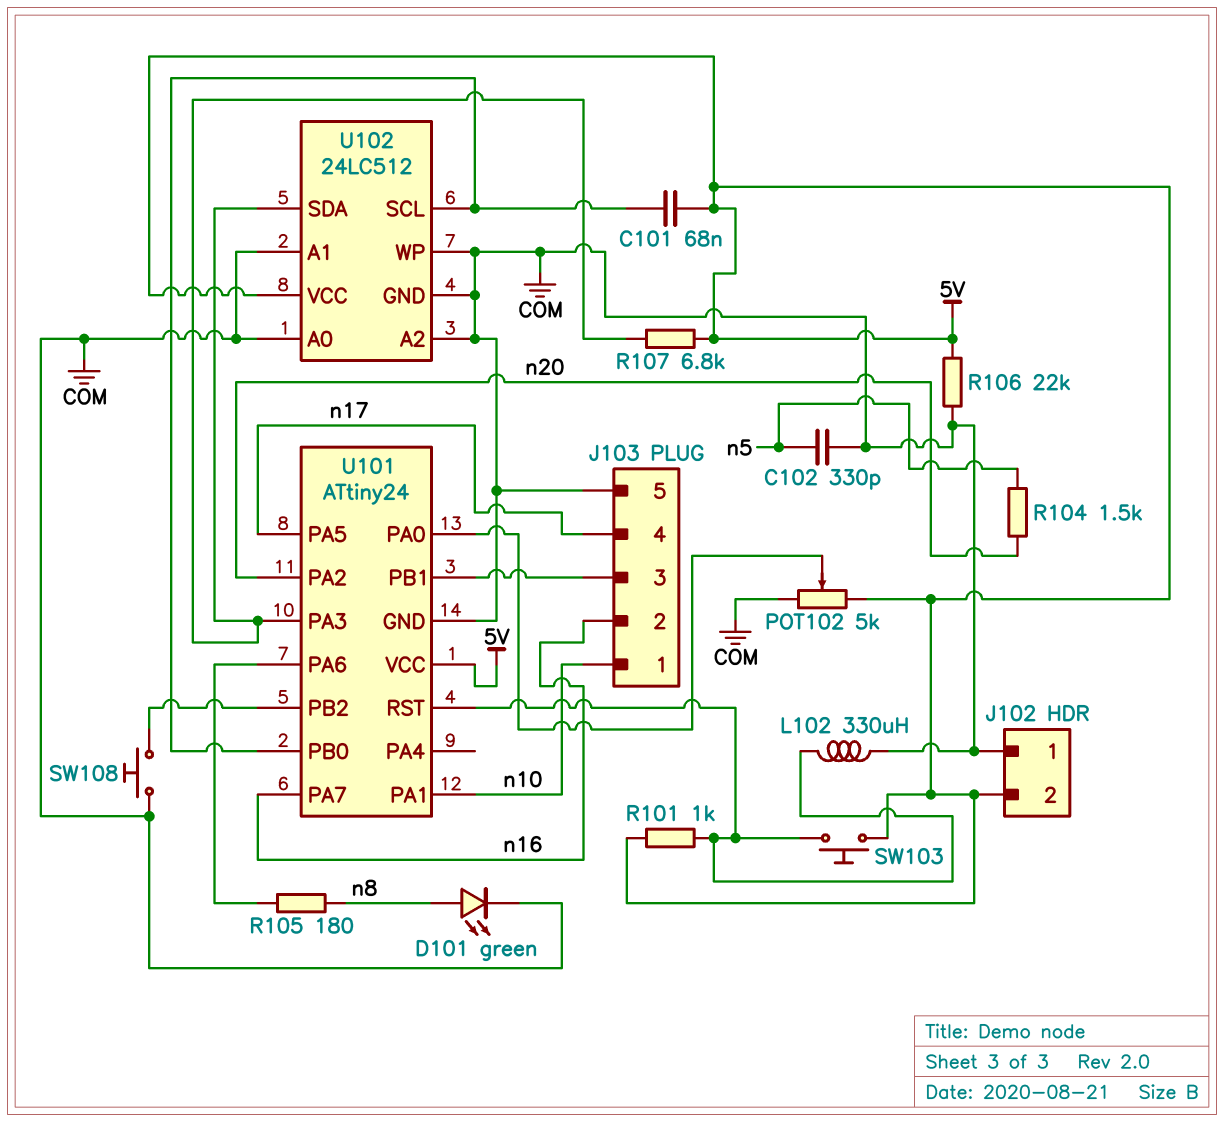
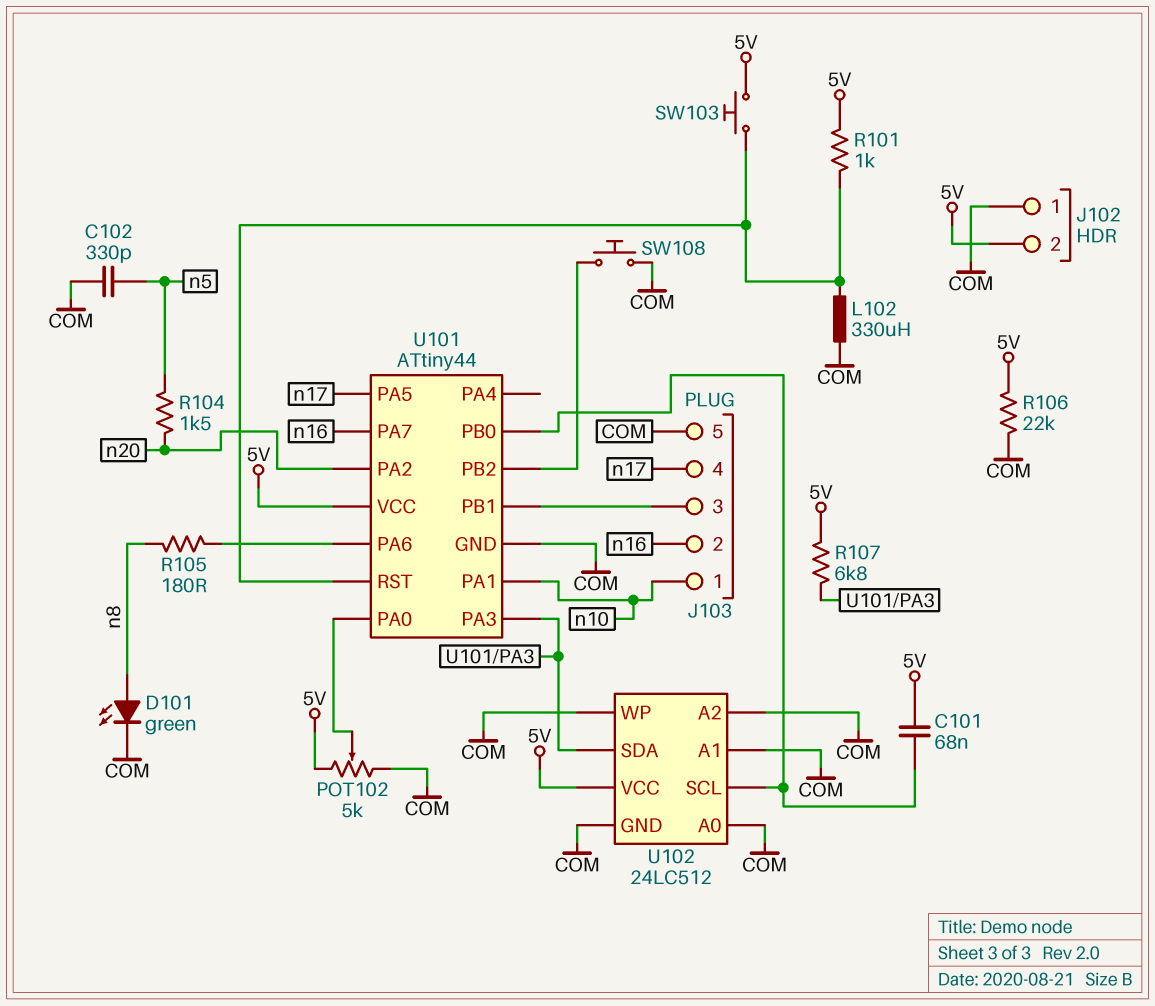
U101: ATtiny24 -> ATtiny44

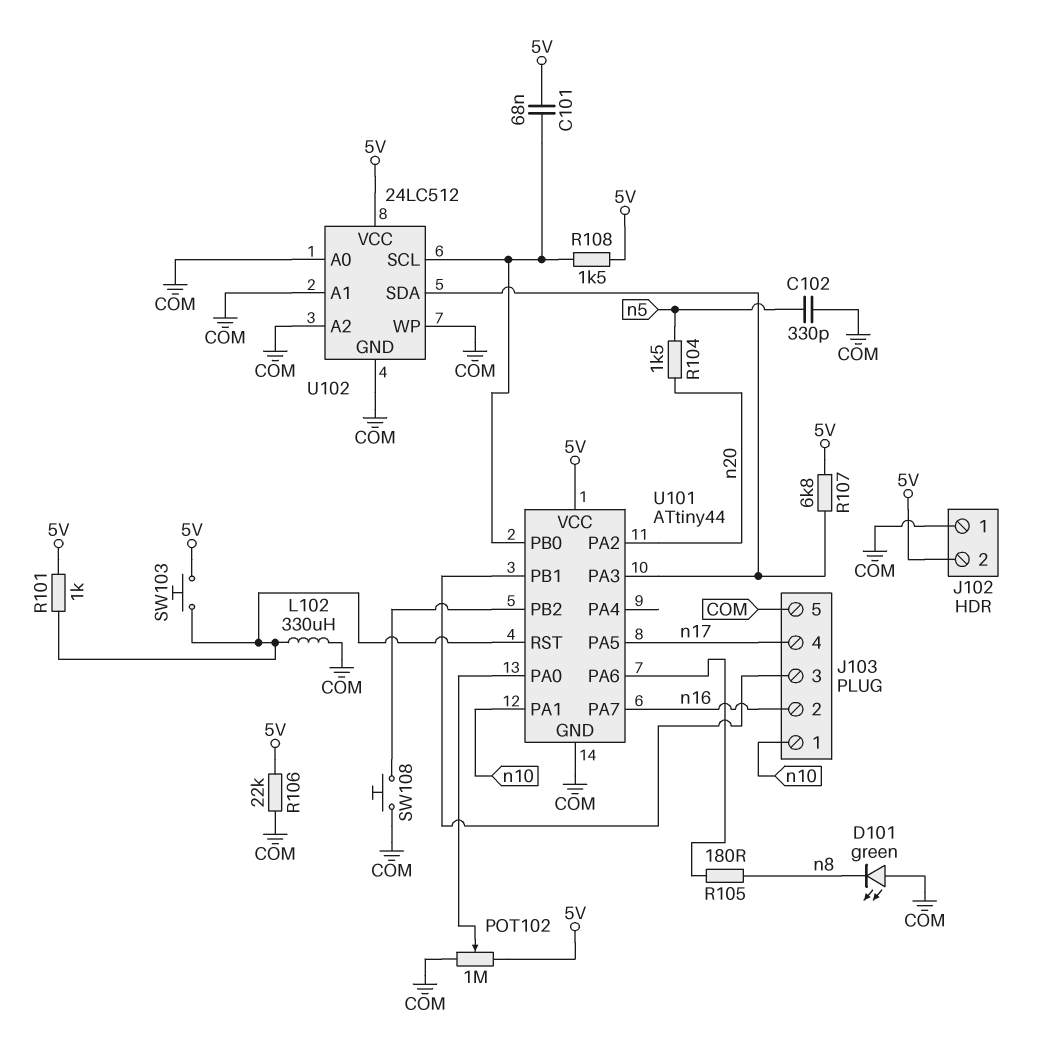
D101: LED green (A n8, K COM) -> LED green (A COM, K n8)
POT102: 5k (5V, COM, wiper U101/PA0) -> 1M (5V, COM, wiper U101/PA0)
R108: none -> 1.5k (5V, U101/PB0)

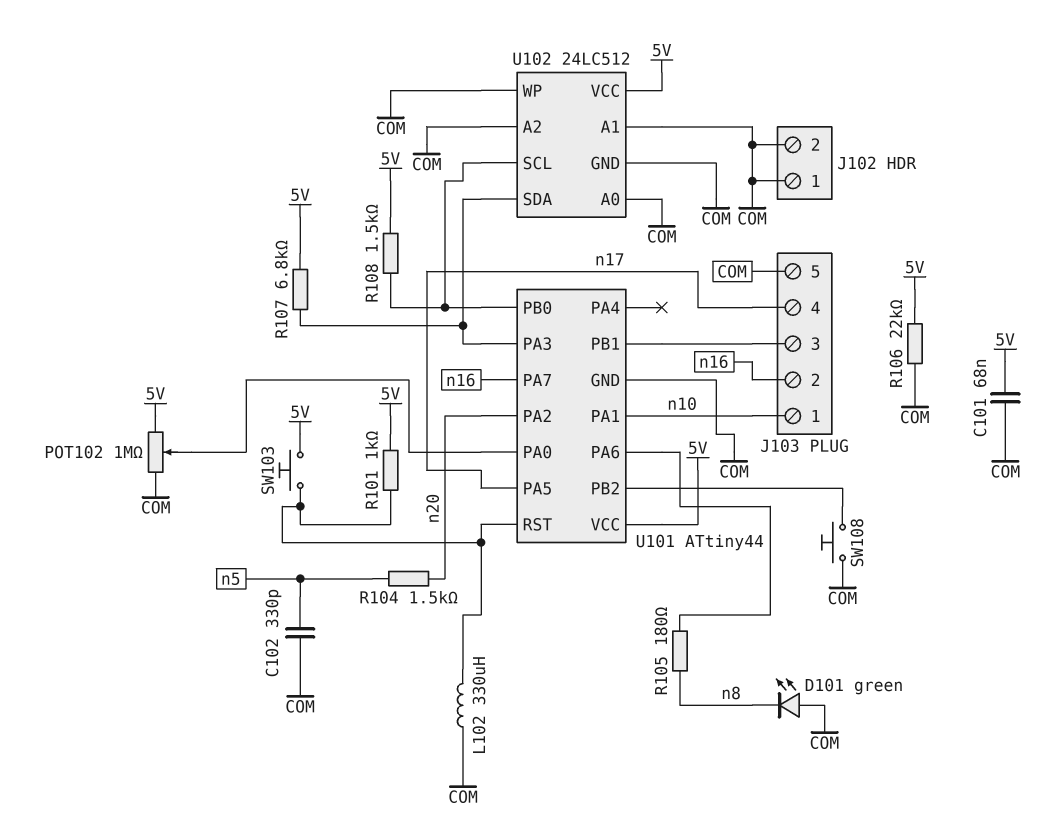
C101: 68nF (5V, U101/PB0) -> 68nF (5V, COM)
J102 pin 2: 5V -> COM

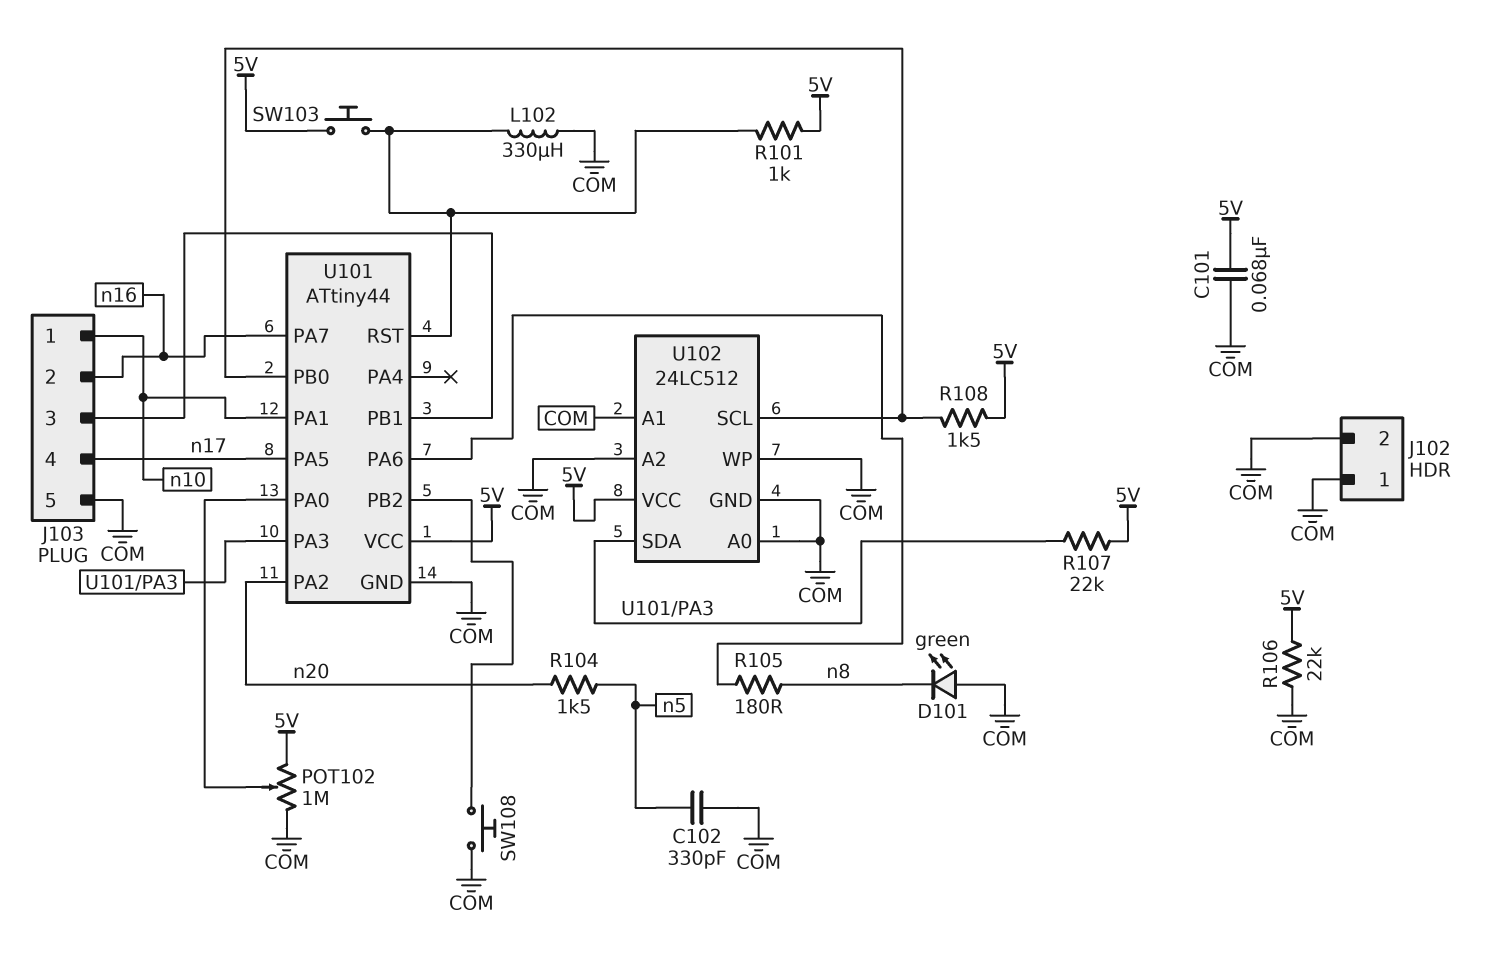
R107: 6.8k (5V, U101/PA3) -> 22k (5V, U101/PA3)

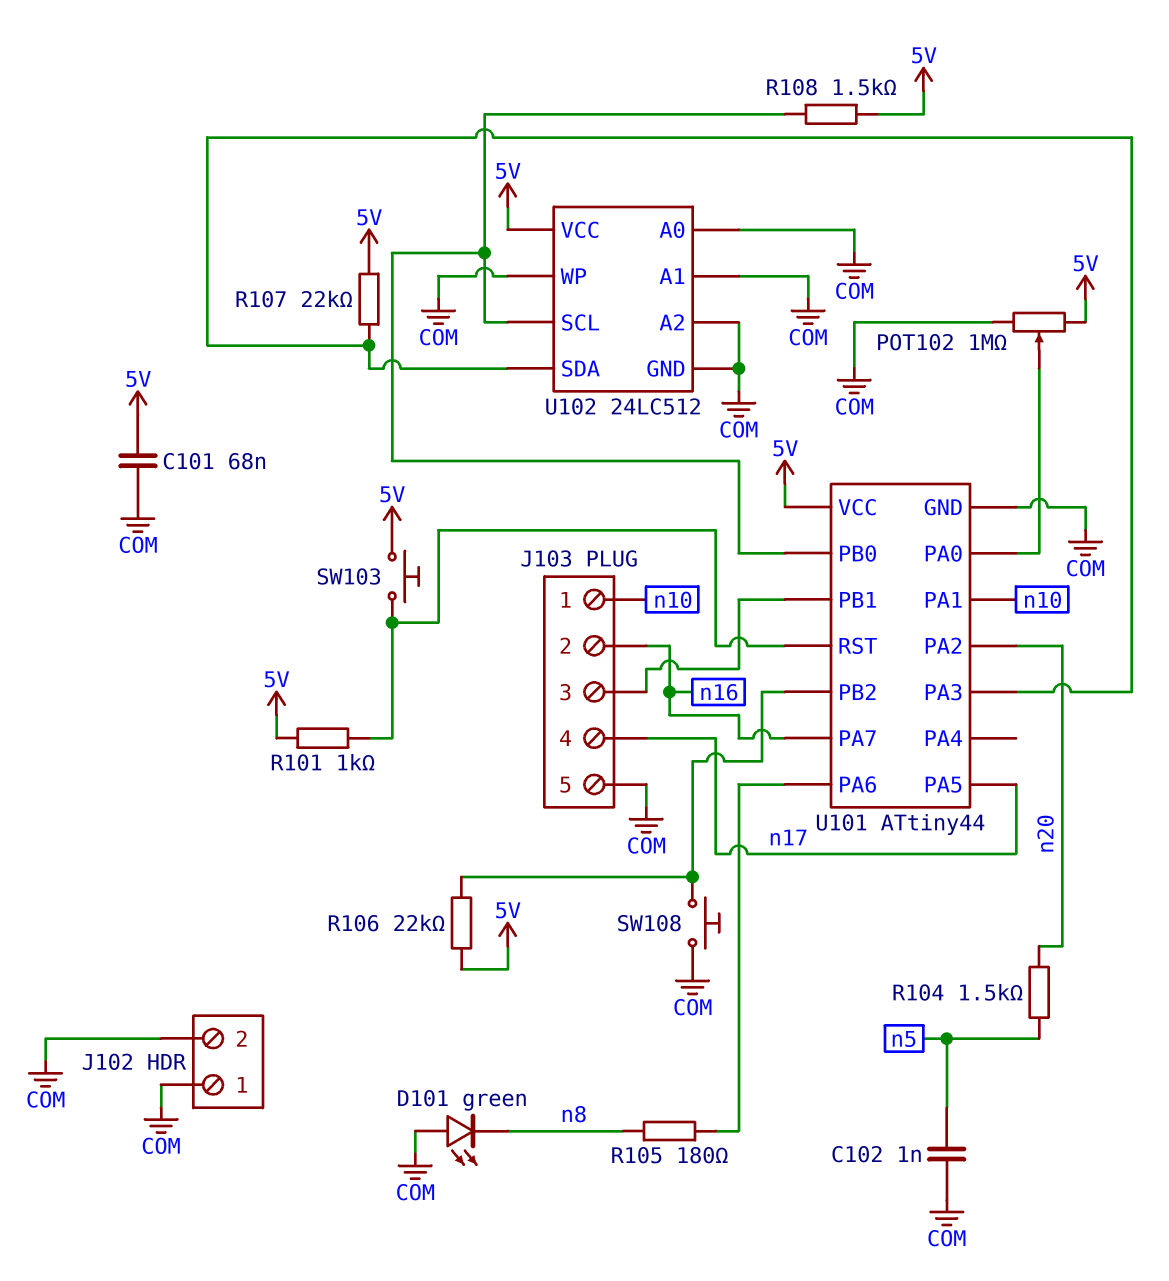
C102: 330pF (COM, n5) -> 1nF (COM, n5)
L102: 330uH (COM, U101/RST) -> none
R106: 22k (5V, COM) -> 22k (5V, U101/PB2)

